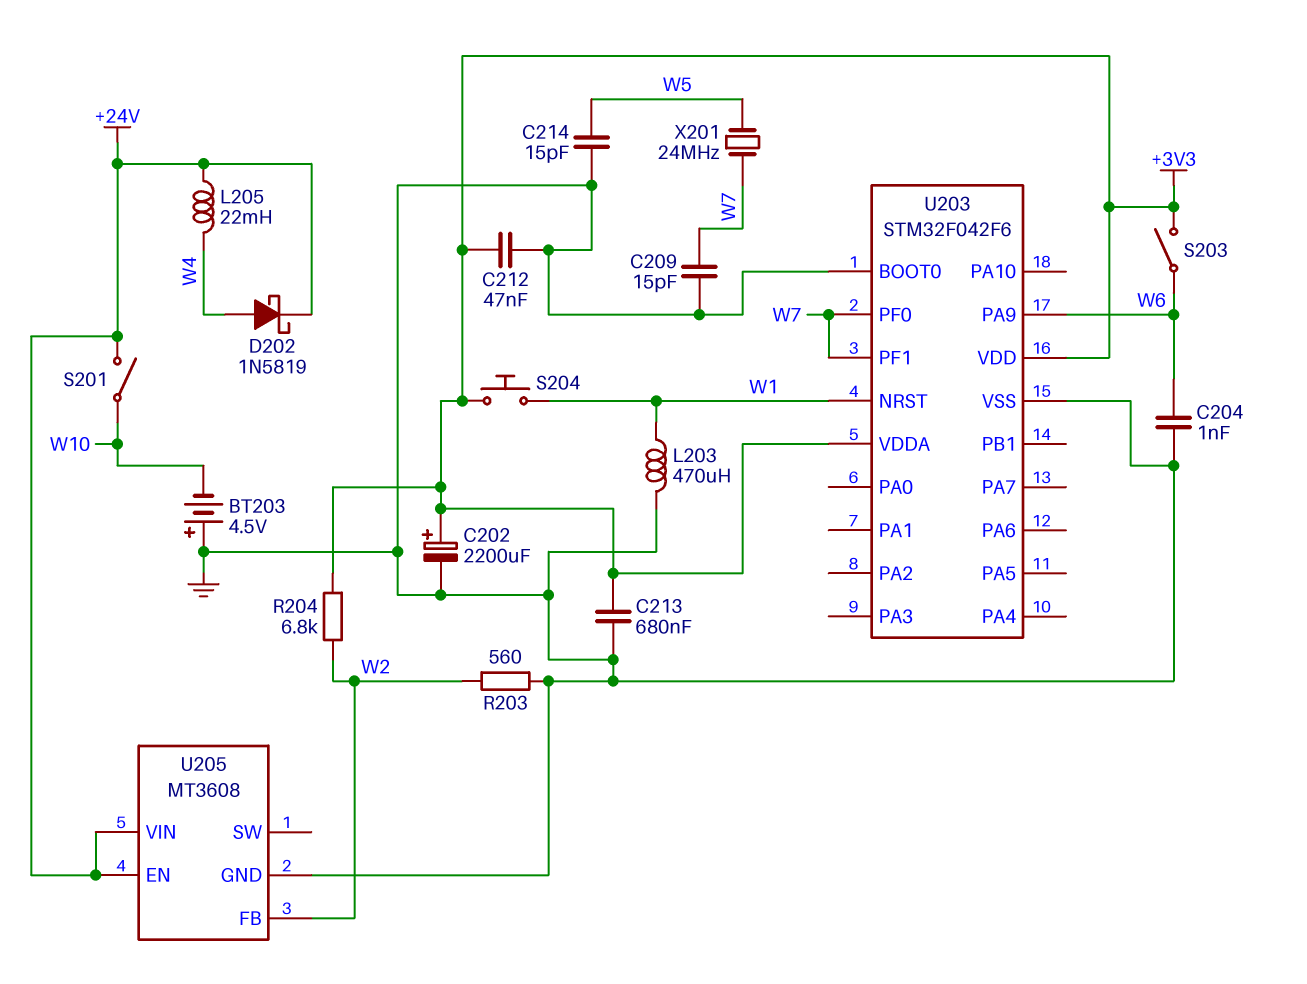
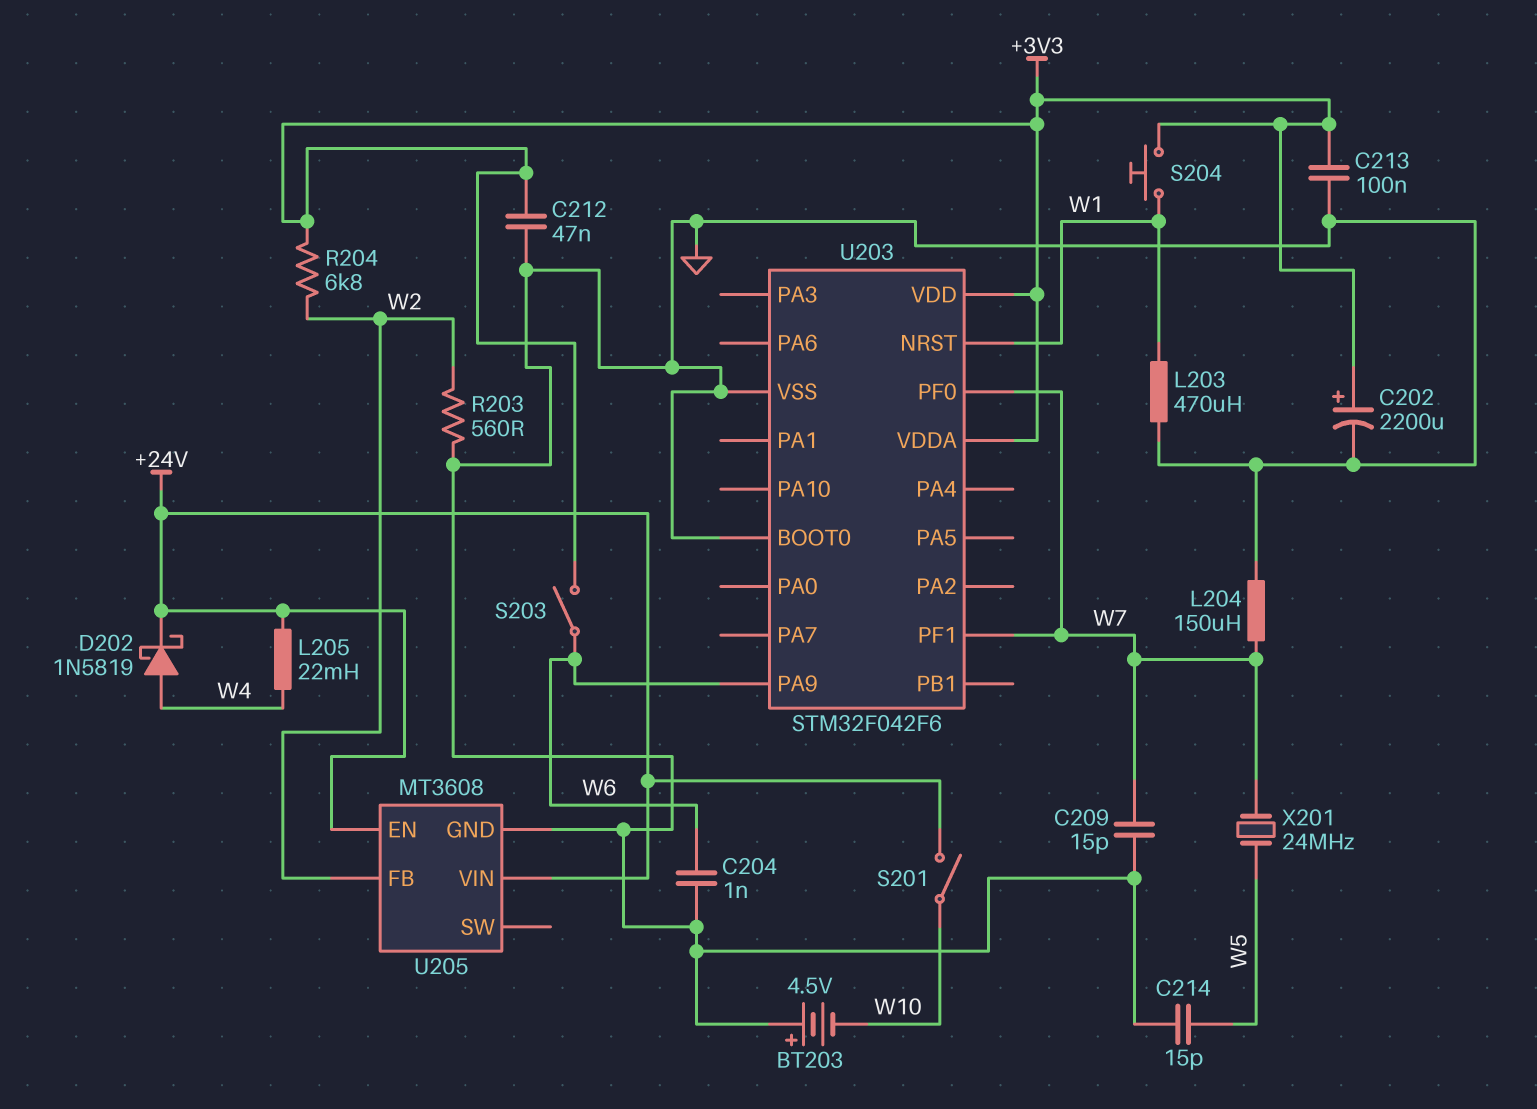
C213: 680nF (+3V3, GND) -> 100nF (+3V3, GND)
L204: none -> 150uH (GND, W7)

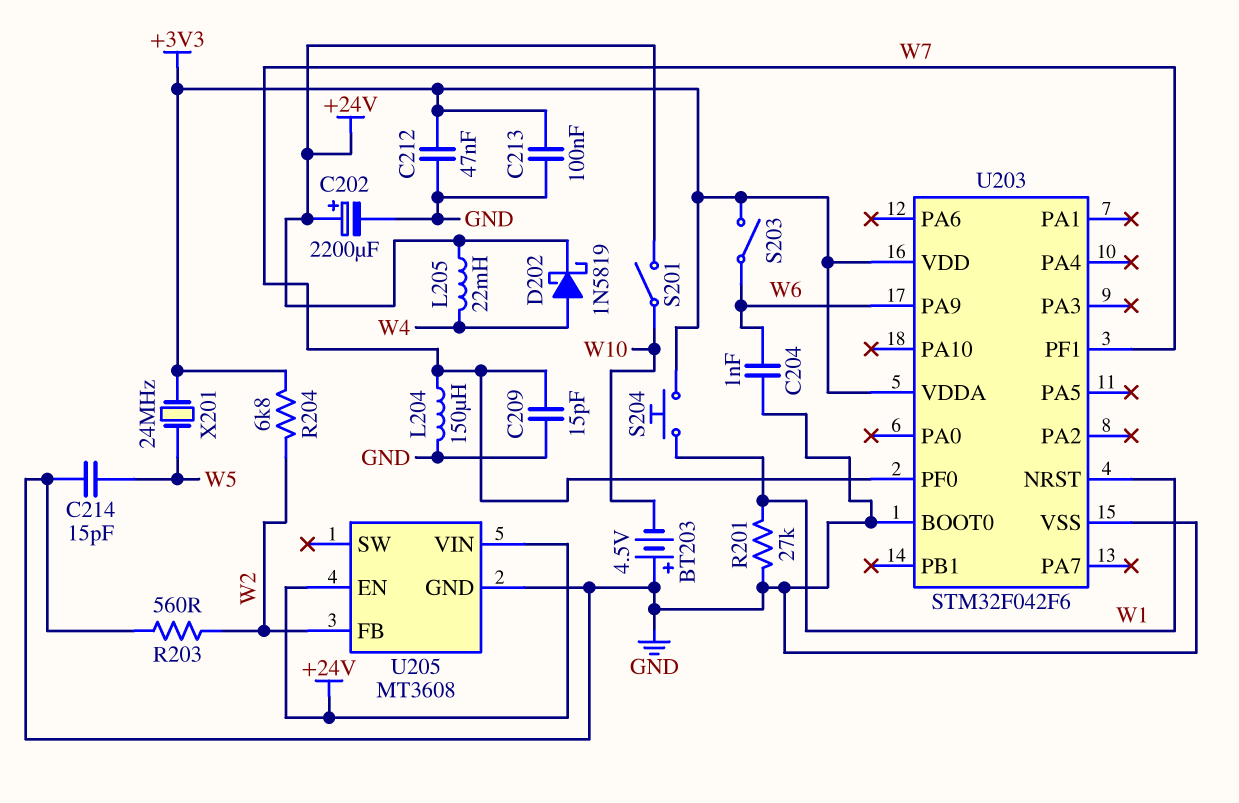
C202: 2200uF (plus +3V3, minus GND) -> 2200uF (plus +24V, minus GND)
L203: 470uH (GND, W1) -> none
R201: none -> 27k (GND, W1)
X201: 24MHz (W5, W7) -> 24MHz (+3V3, W5)

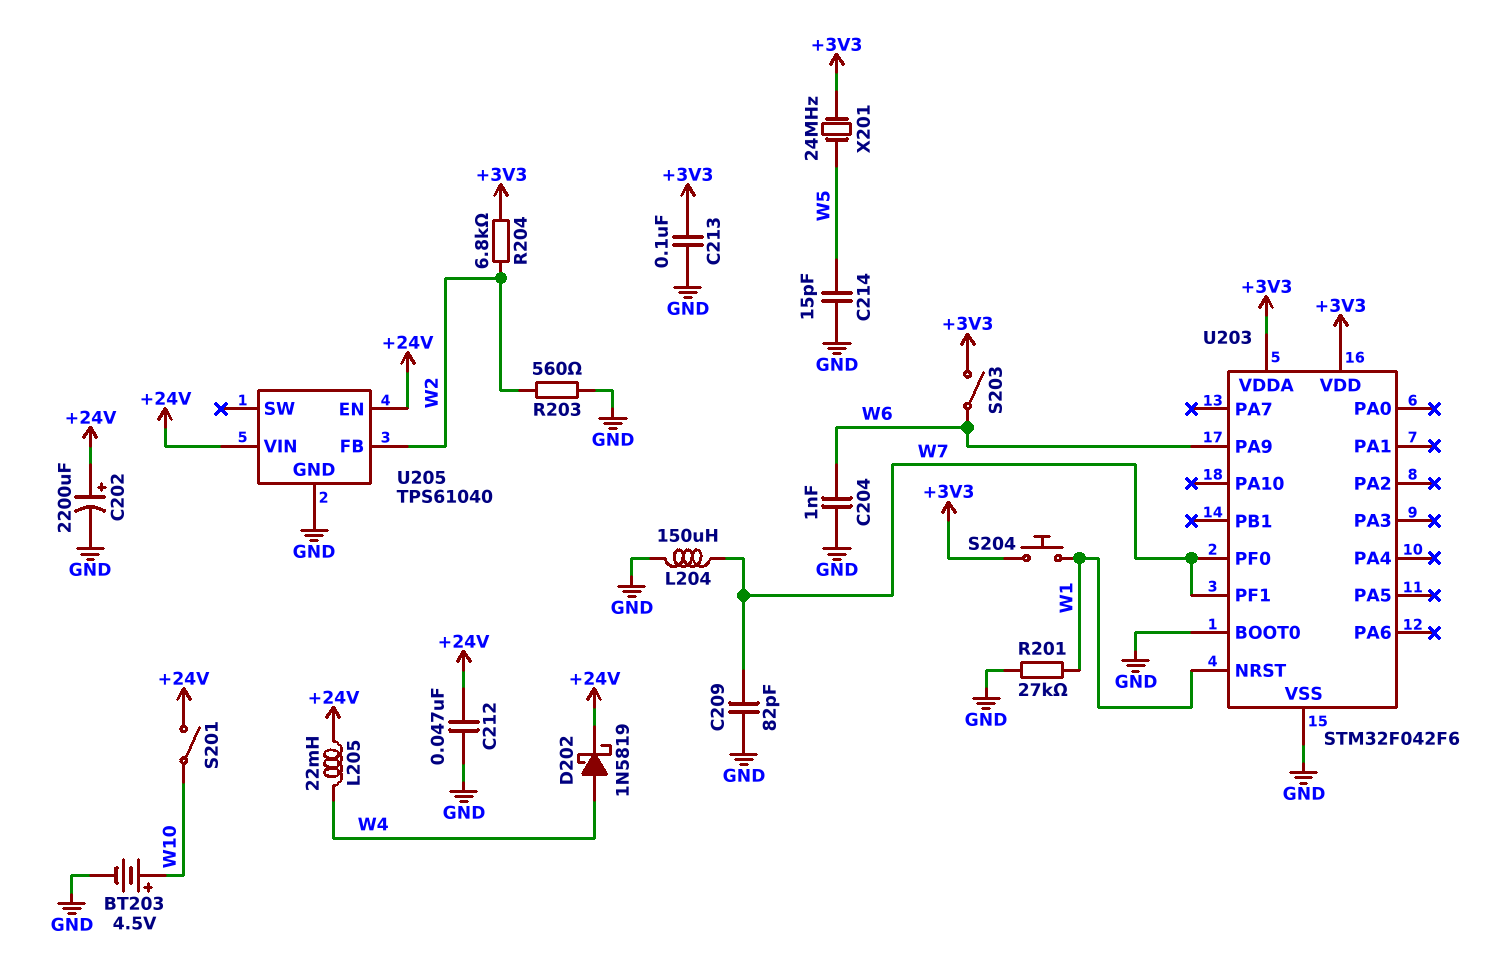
BT203: 4.5V (plus GND, minus W10) -> 4.5V (plus W10, minus GND)
C209: 15pF (GND, W7) -> 82pF (GND, W7)
C212: 47nF (+3V3, GND) -> 47nF (+24V, GND)
U205: MT3608 -> TPS61040

